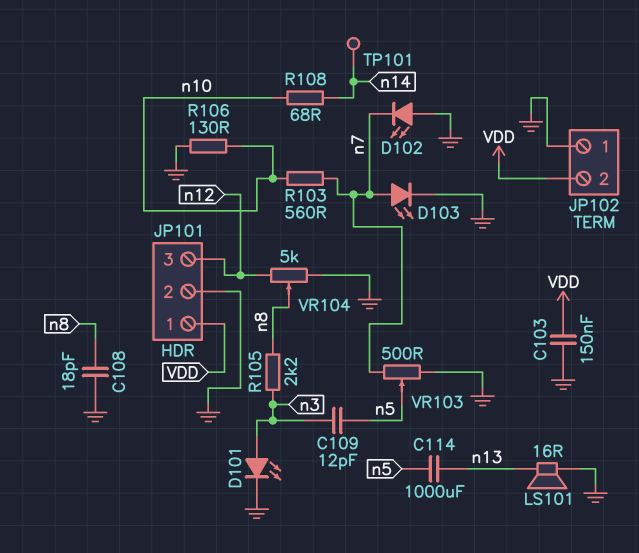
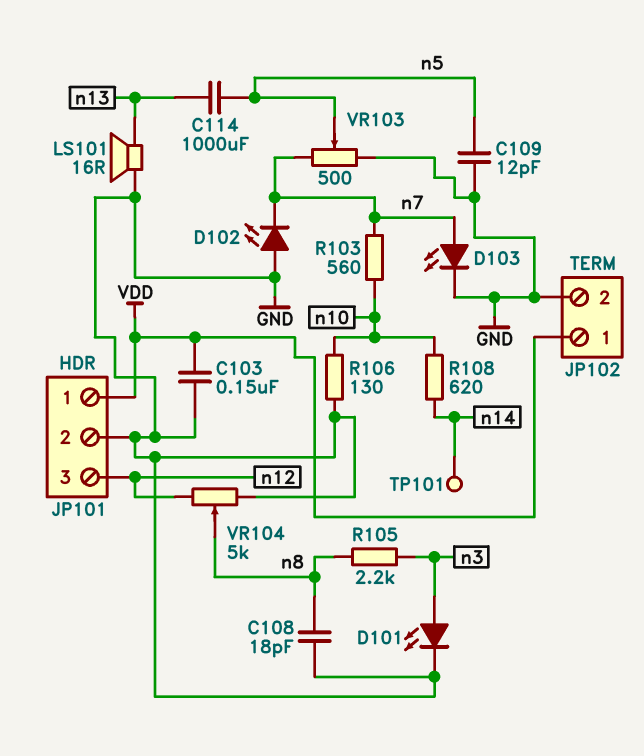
C109: 12pF (n3, n5) -> 12pF (GND, n5)
JP102 pin 1: GND -> VDD
JP102 pin 2: VDD -> GND
R108: 68 (n10, n14) -> 620 (n10, n14)

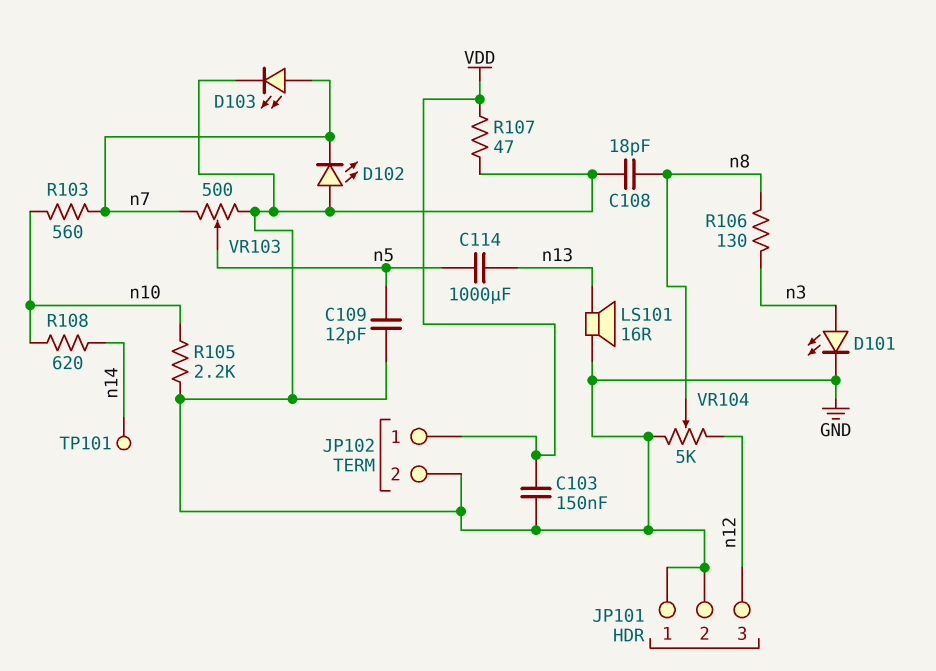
JP101 pin 1: VDD -> GND
R105: 2.2k (n3, n8) -> 2.2k (GND, n10)
R106: 130 (GND, n10) -> 130 (n3, n8)
R107: none -> 47 (GND, VDD)

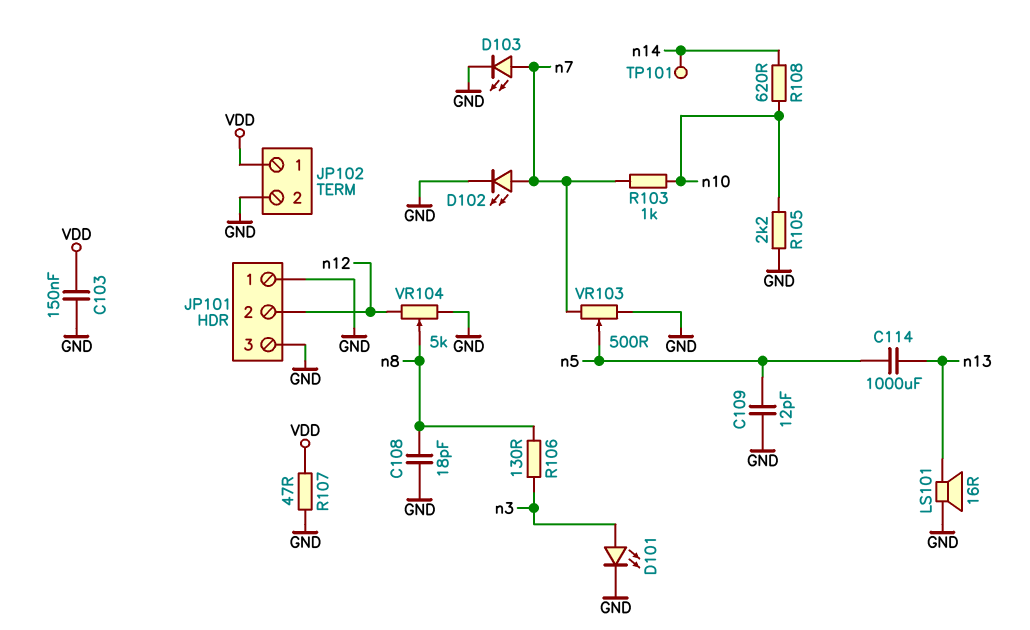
D102: LED (A GND, K n7) -> LED (A n7, K GND)
JP101 pin 2: GND -> n12
JP101 pin 3: n12 -> GND
R103: 560 (n7, n10) -> 1k (n7, n10)

